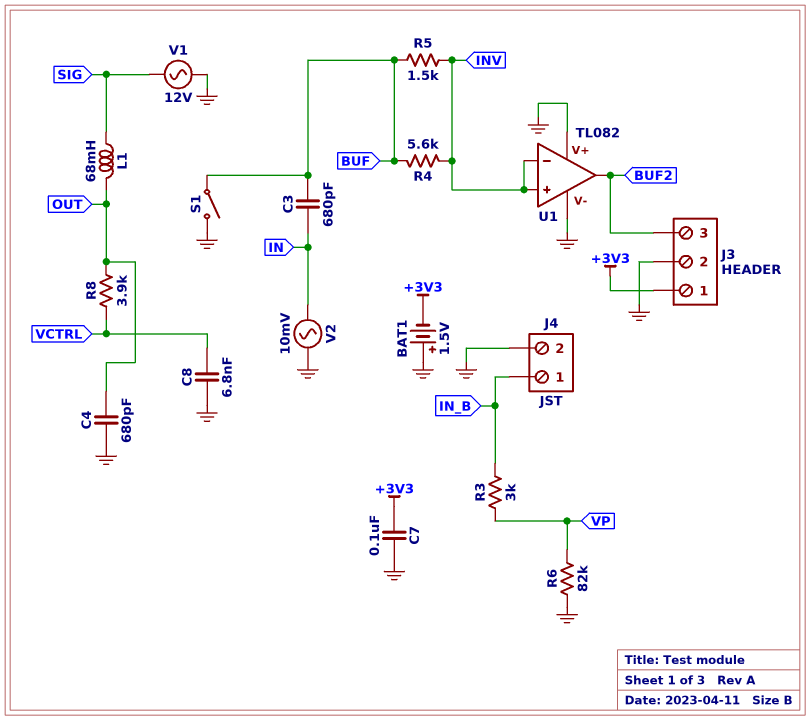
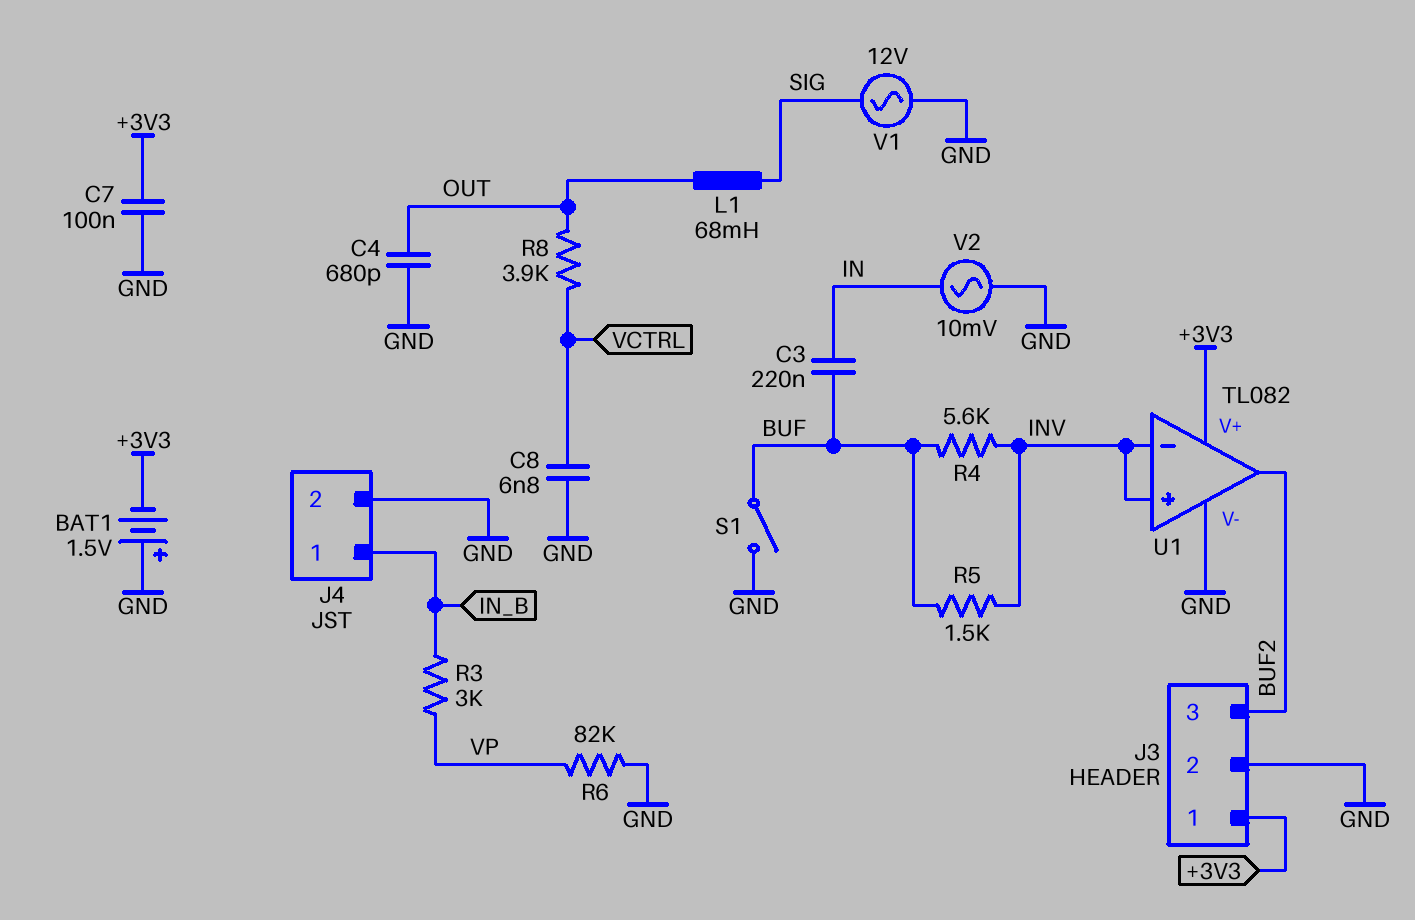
C3: 680pF (BUF, IN) -> 220nF (BUF, IN)
U1 pin V+: GND -> +3V3

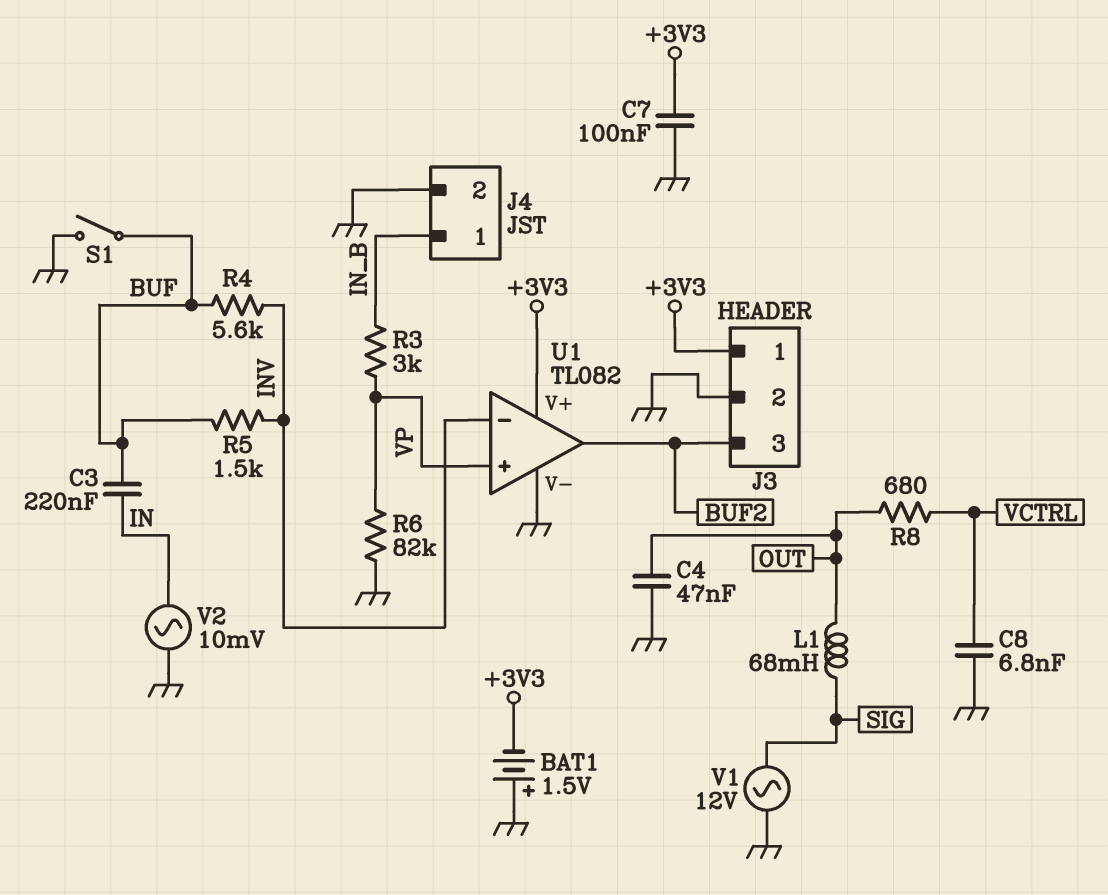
C4: 680pF (GND, OUT) -> 47nF (GND, OUT)
R8: 3.9k (OUT, VCTRL) -> 680 (OUT, VCTRL)
U1 pin in+: INV -> VP

